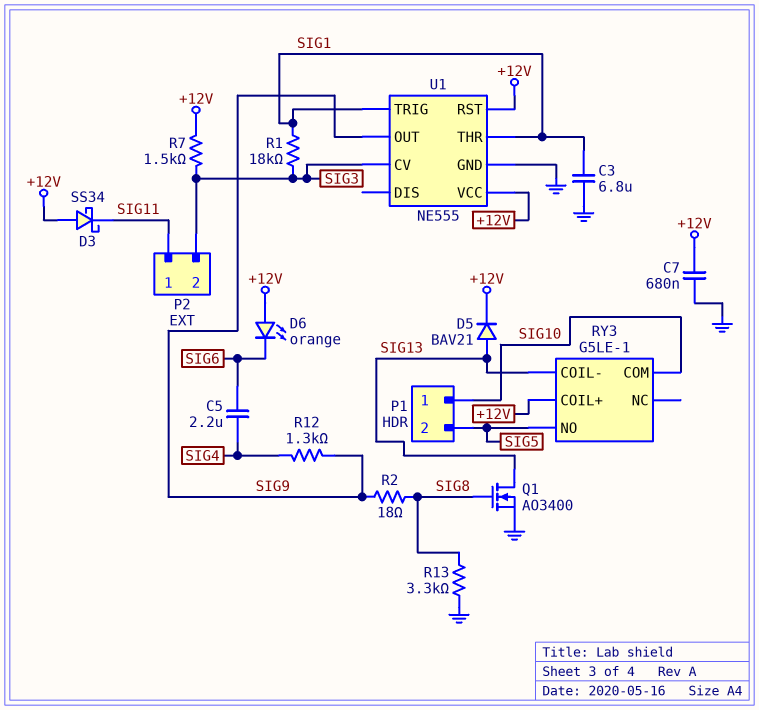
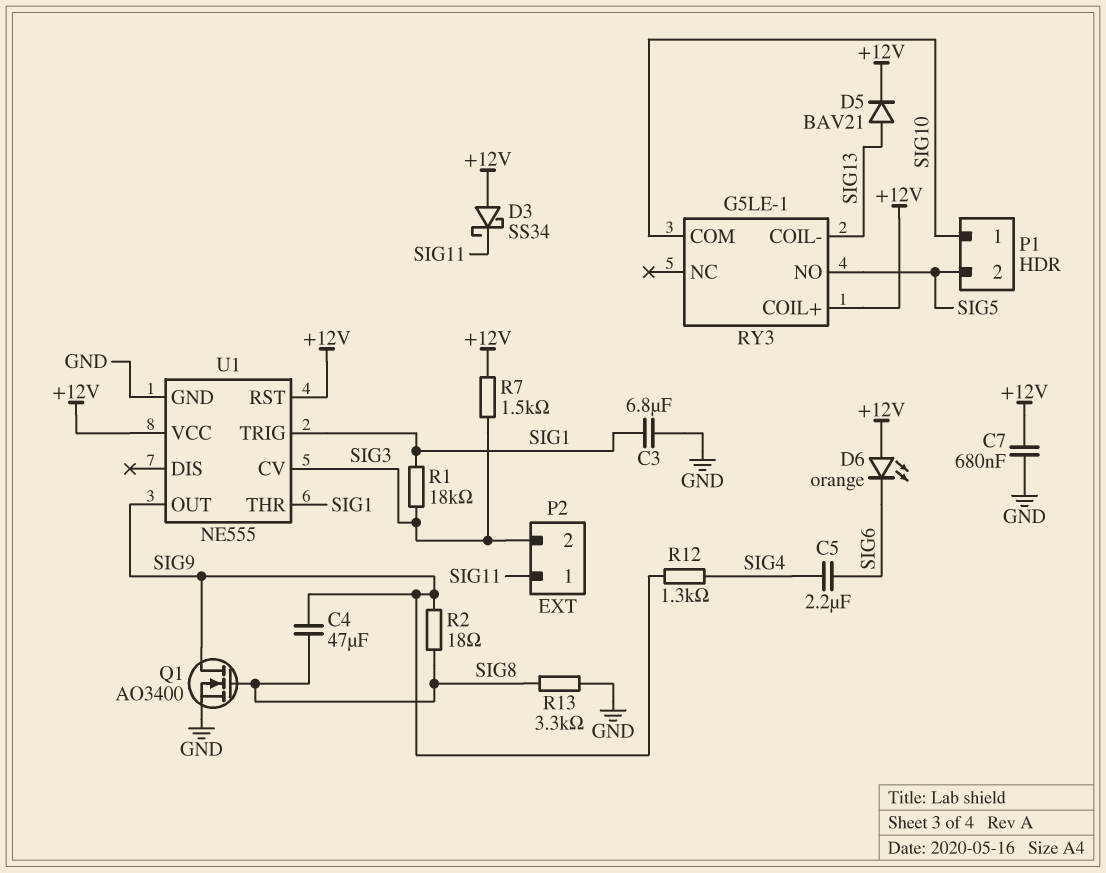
C4: none -> 47uF (SIG8, SIG9)
Q1: NMOS AO3400 (G SIG8, D SIG13, S GND) -> NMOS AO3400 (G SIG8, D SIG9, S GND)

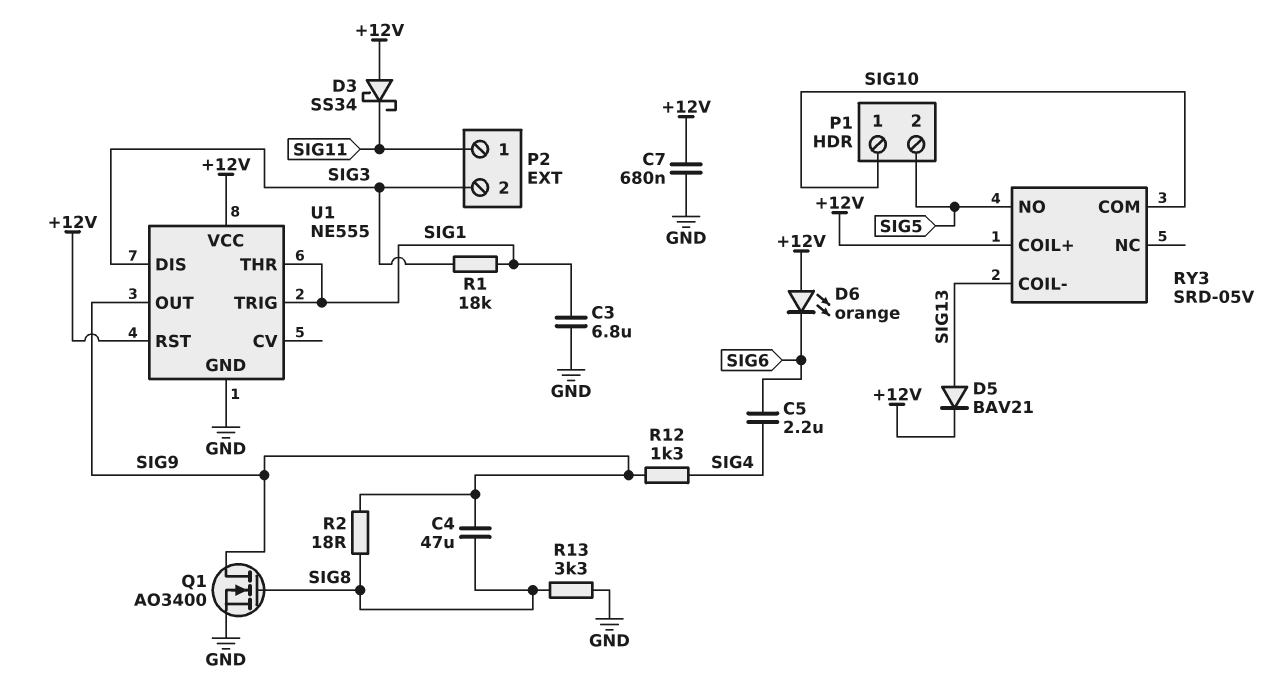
R7: 1.5k (+12V, SIG3) -> none
RY3: G5LE-1 -> SRD-05V
U1 pin CV: SIG3 -> none
U1 pin DIS: none -> SIG3

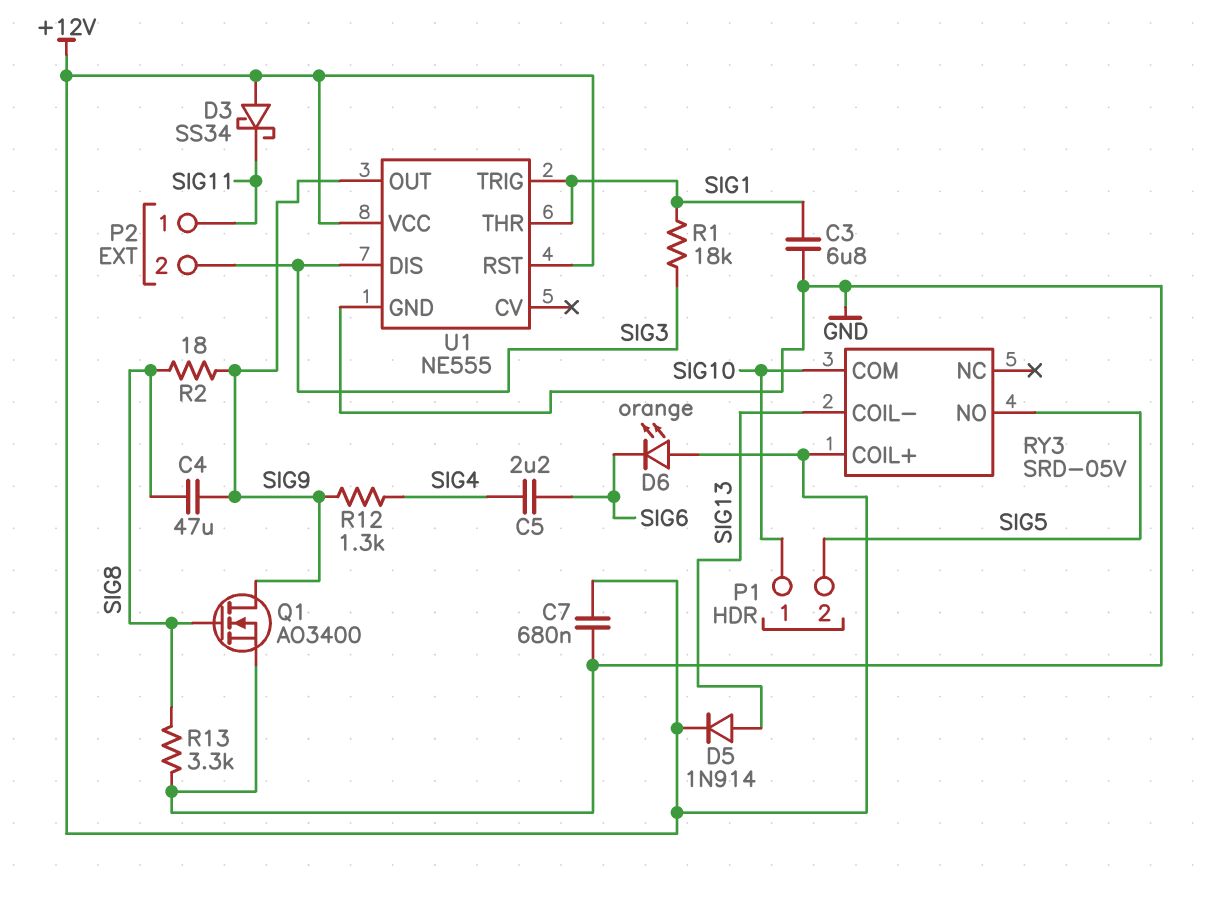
D5: diode BAV21 (A SIG13, K +12V) -> diode 1N914 (A SIG13, K +12V)

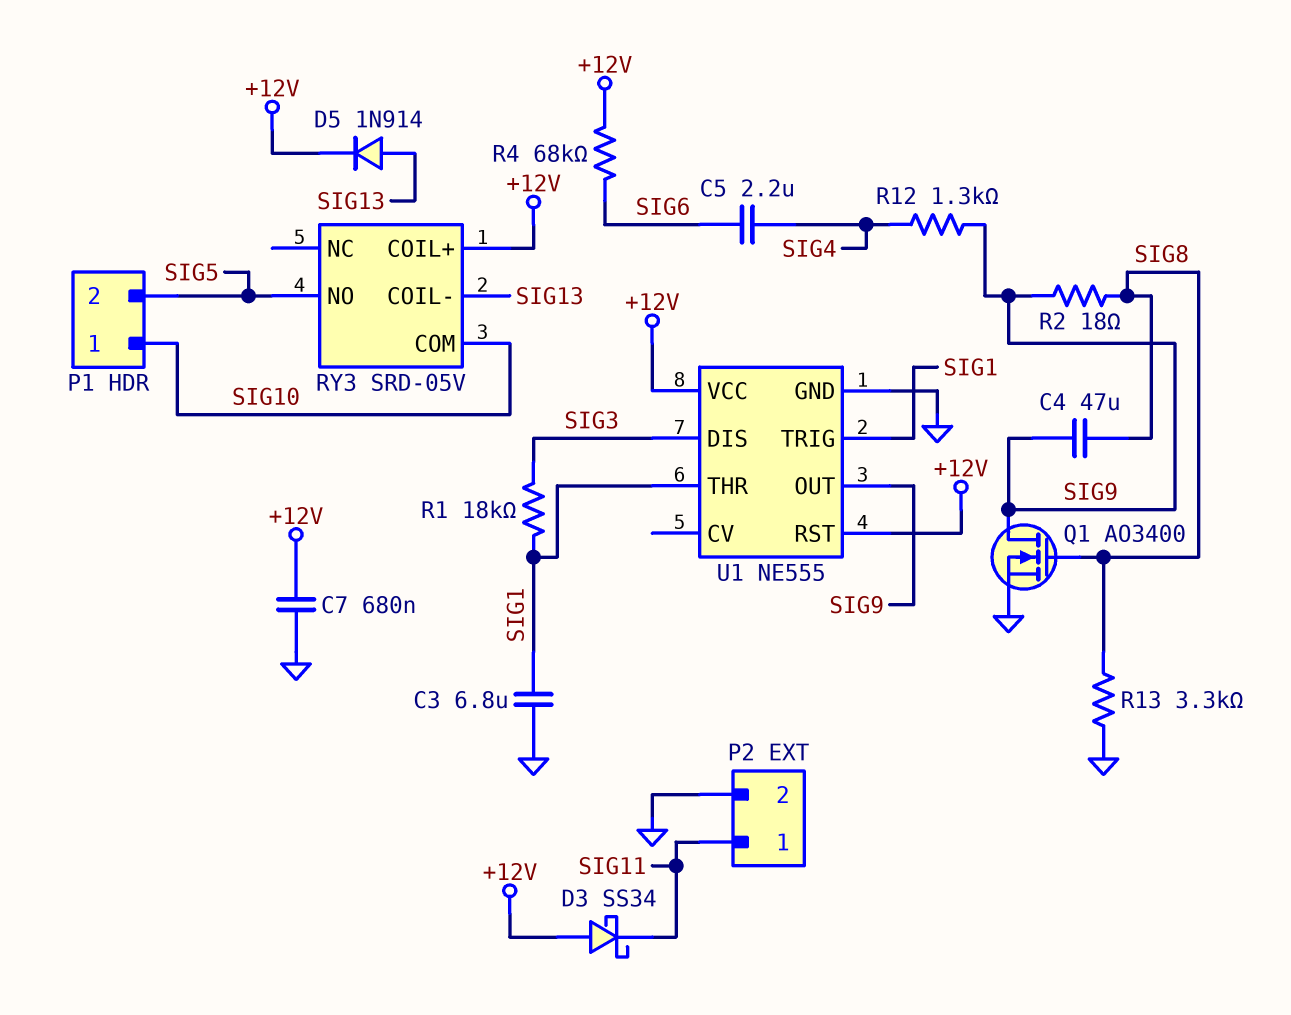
D6: LED orange (A +12V, K SIG6) -> none
P2 pin 2: SIG3 -> GND
R4: none -> 68k (+12V, SIG6)

